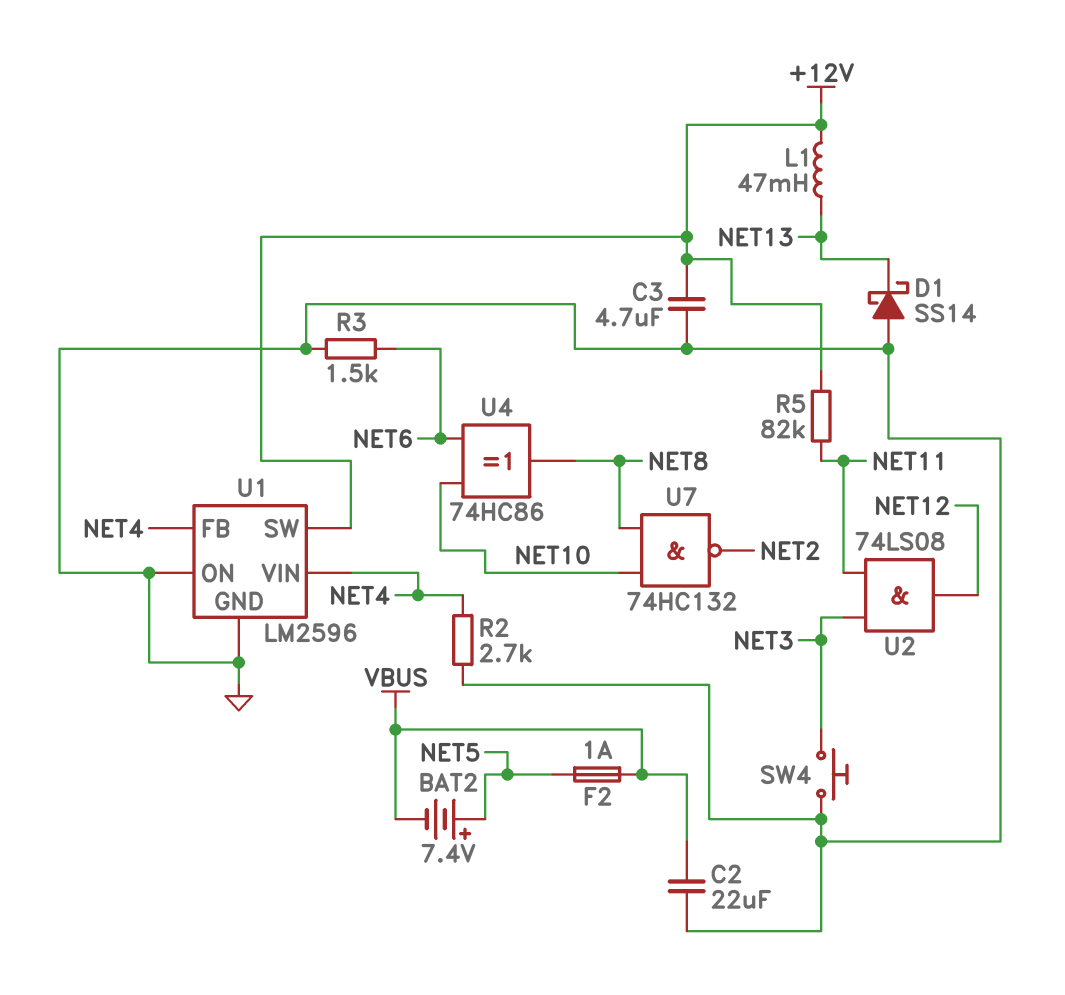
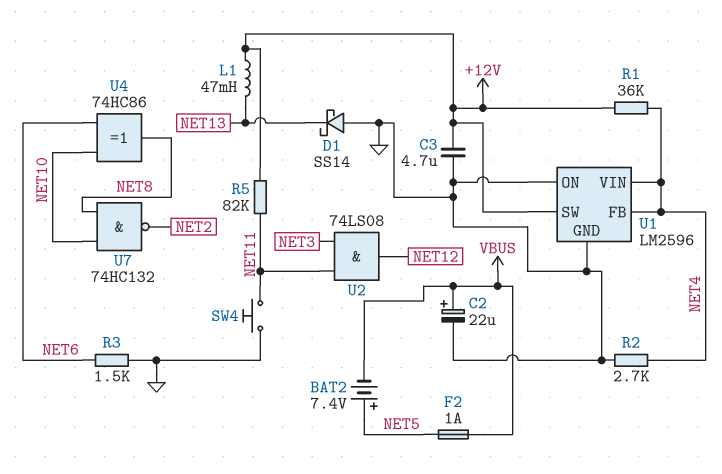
C2: 22uF (GND, VBUS) -> 22uF (plus VBUS, minus GND)
R1: none -> 36k (+12V, NET4)
SW4: button (GND, NET3) -> button (GND, NET11)

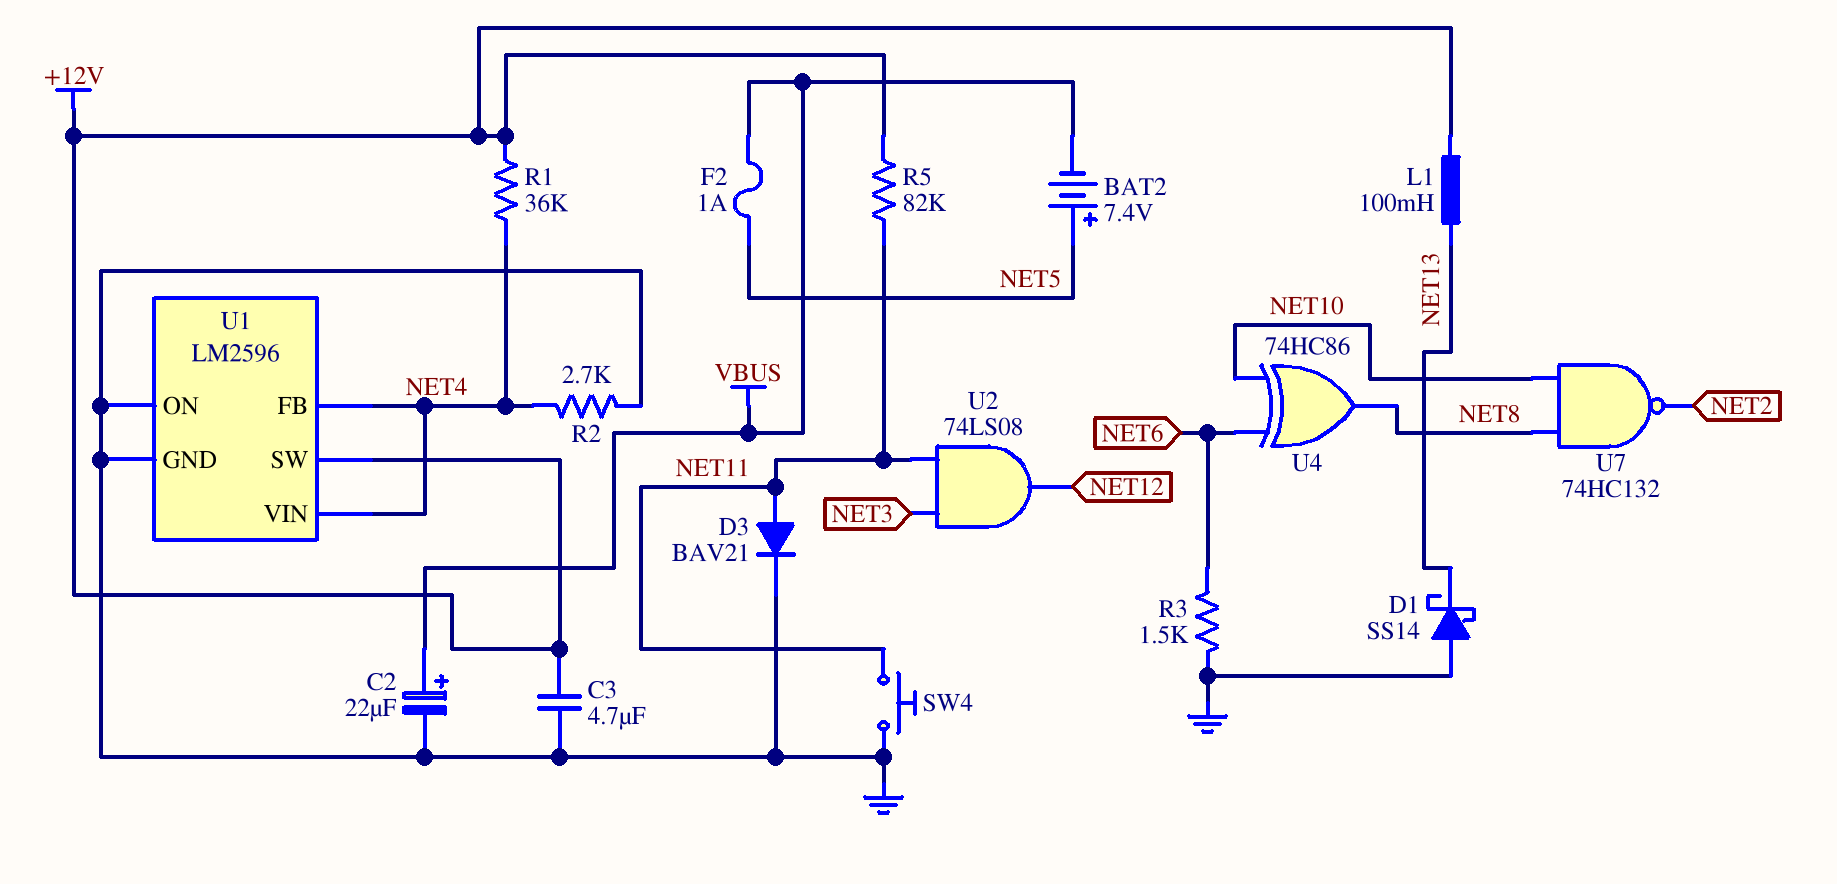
D3: none -> diode BAV21 (A NET11, K GND)
L1: 47mH (+12V, NET13) -> 100mH (+12V, NET13)

